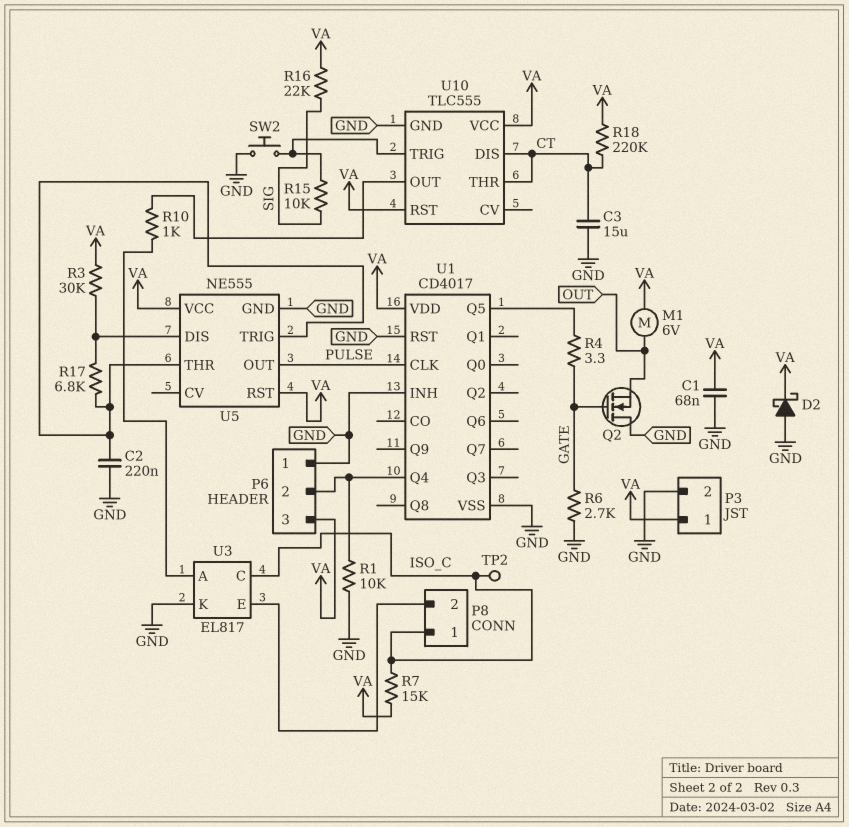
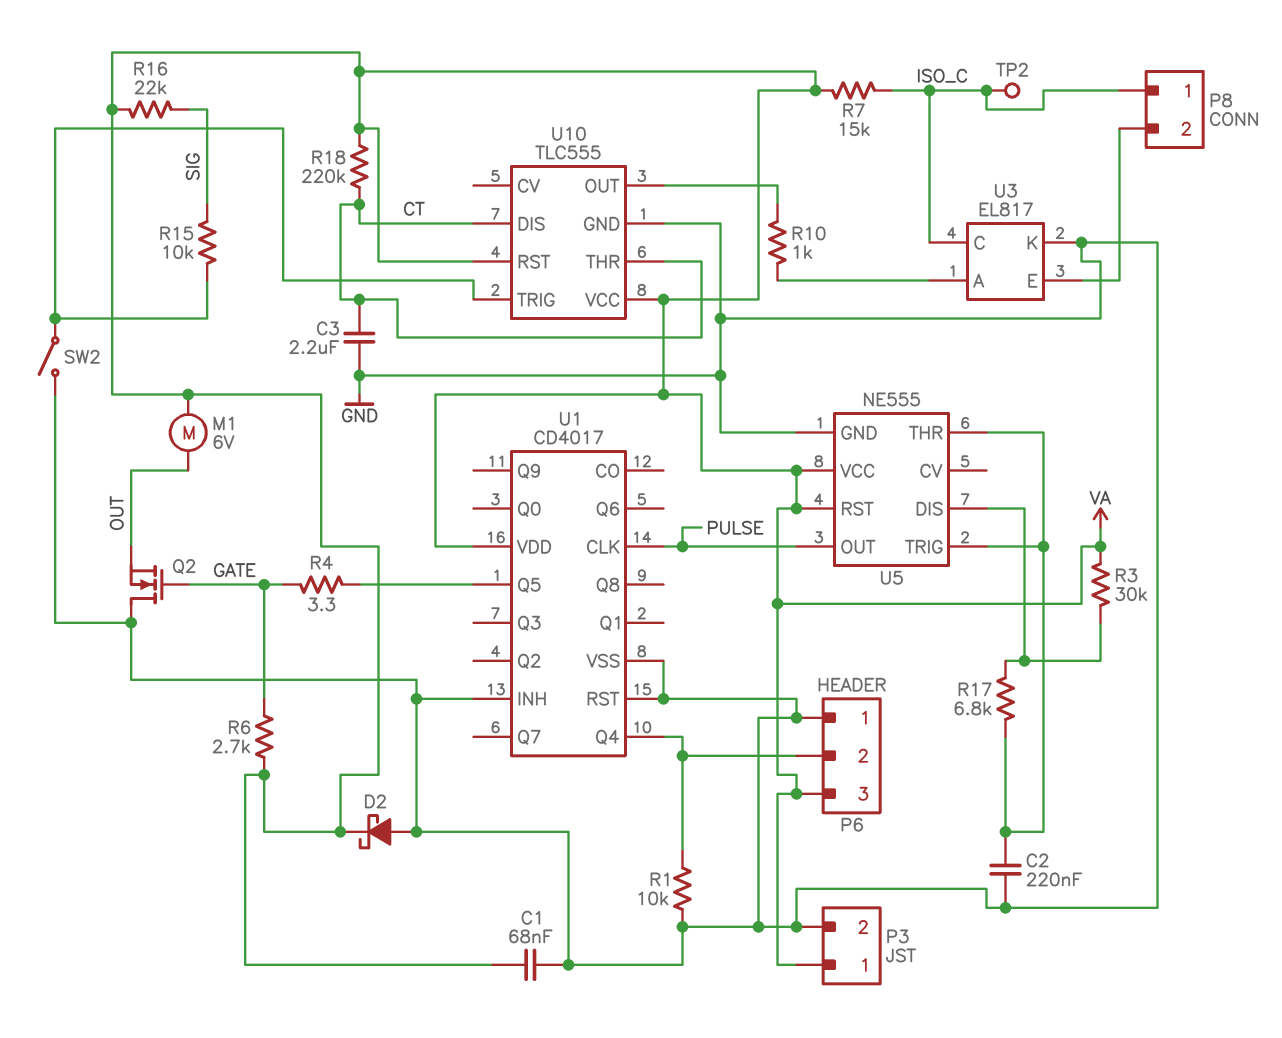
C3: 15uF (CT, GND) -> 2.2uF (CT, GND)
R6: 2.7k (GATE, GND) -> 2.7k (GATE, VA)
SW2: button (GND, U10/TRIG) -> switch (GND, U10/TRIG)

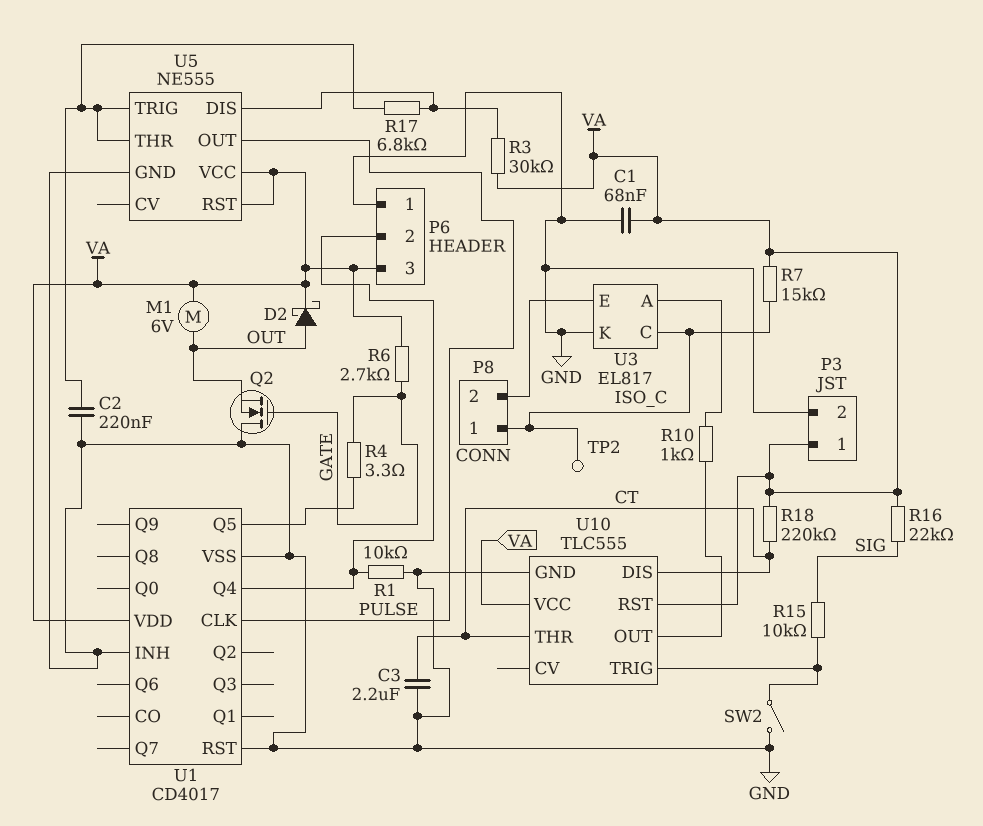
D2: schottky (A GND, K VA) -> schottky (A OUT, K VA)

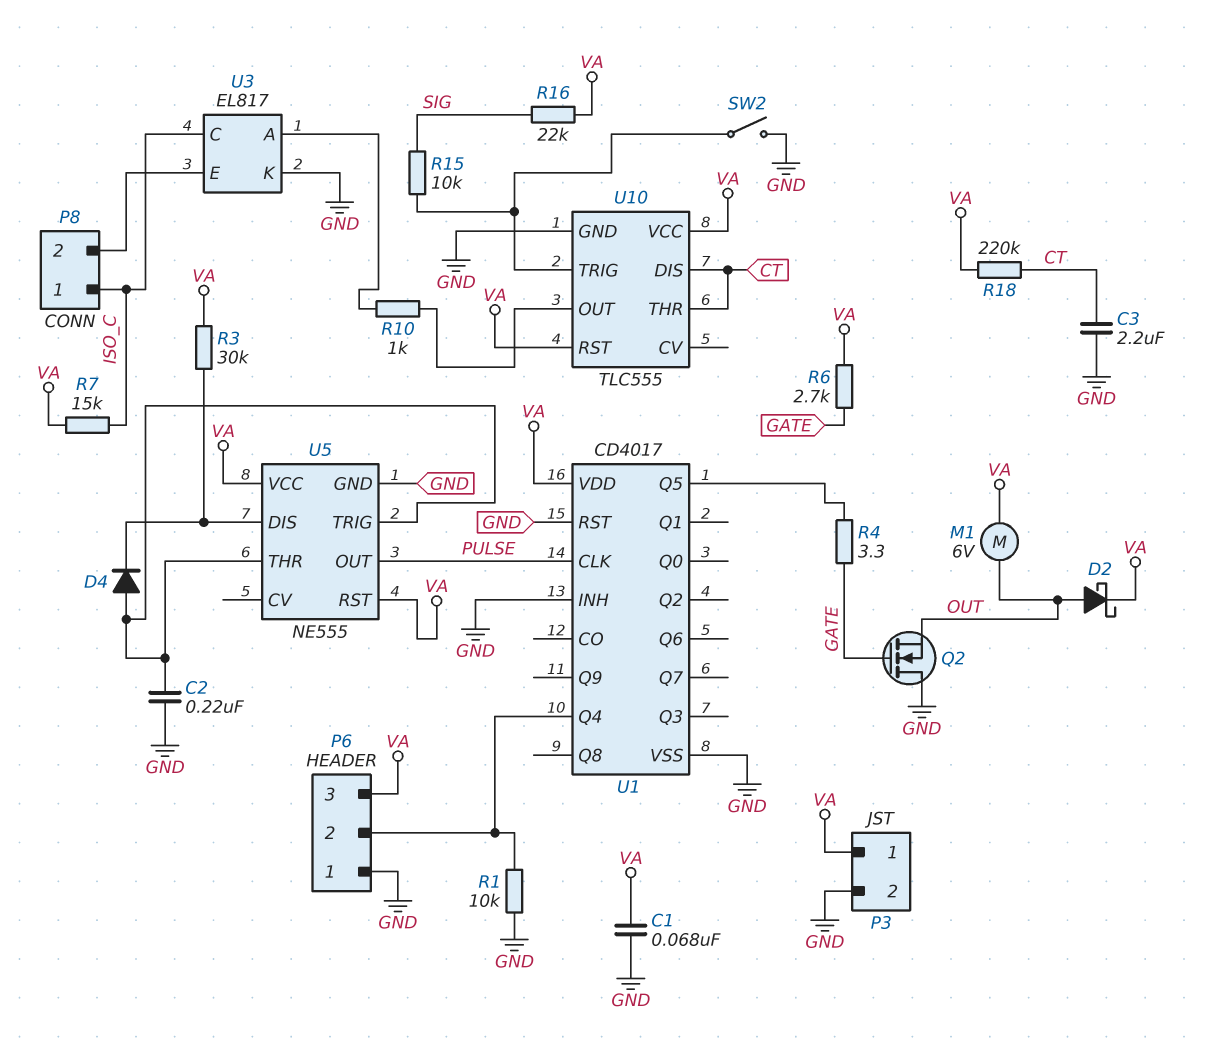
D4: none -> diode (A U5/THR, K U5/DIS)
R17: 6.8k (U5/DIS, U5/THR) -> none
TP2: test point (ISO_C) -> none

